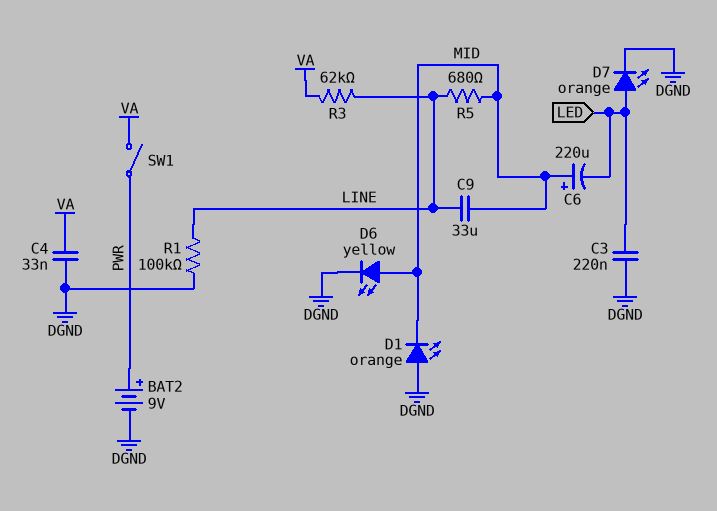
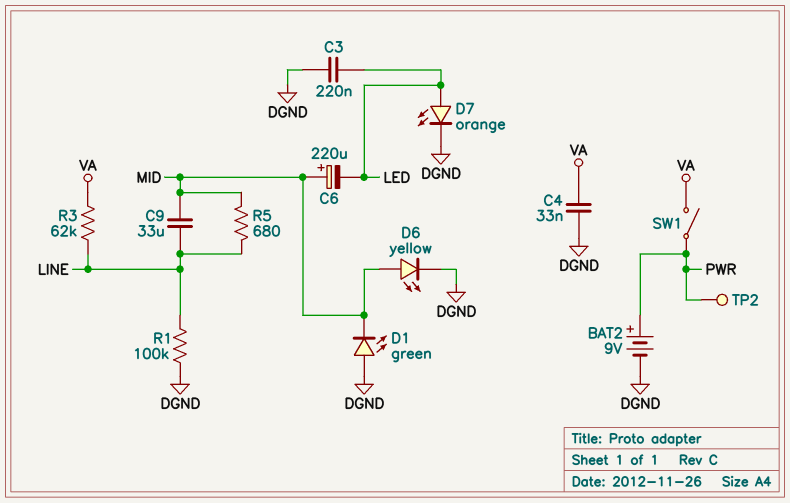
D1: LED orange (A DGND, K MID) -> LED green (A DGND, K MID)
TP2: none -> test point (PWR)

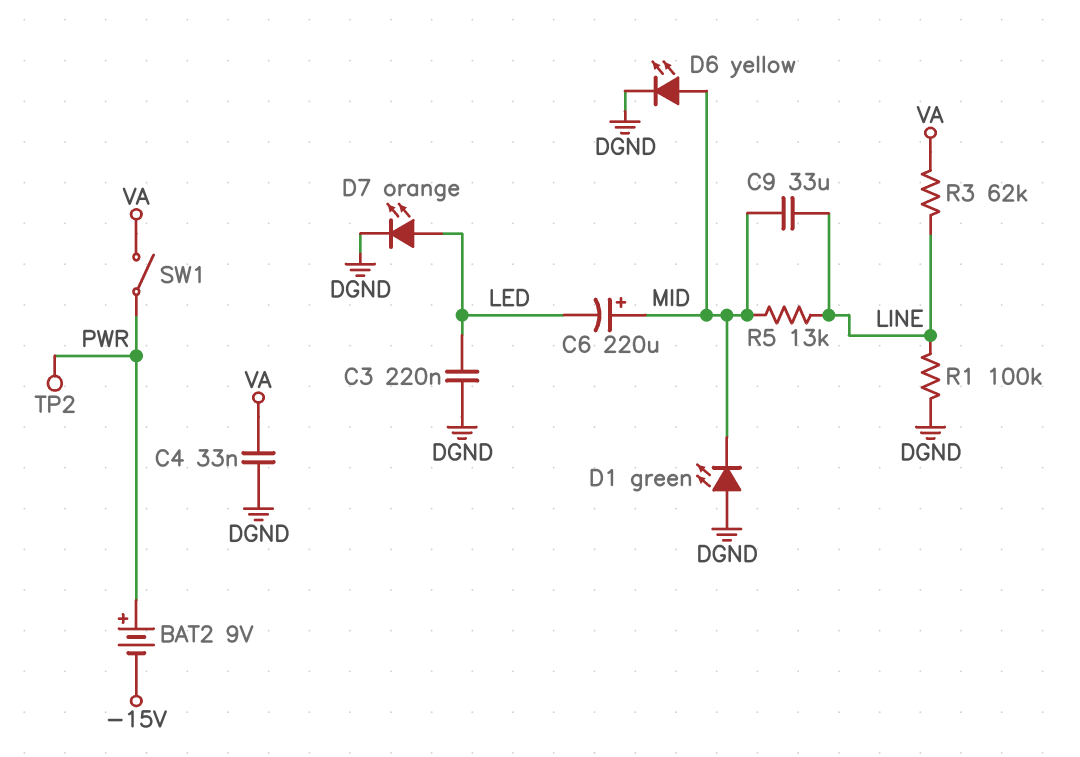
BAT2: 9V (plus PWR, minus DGND) -> 9V (plus PWR, minus -15V)
R5: 680 (LINE, MID) -> 13k (LINE, MID)

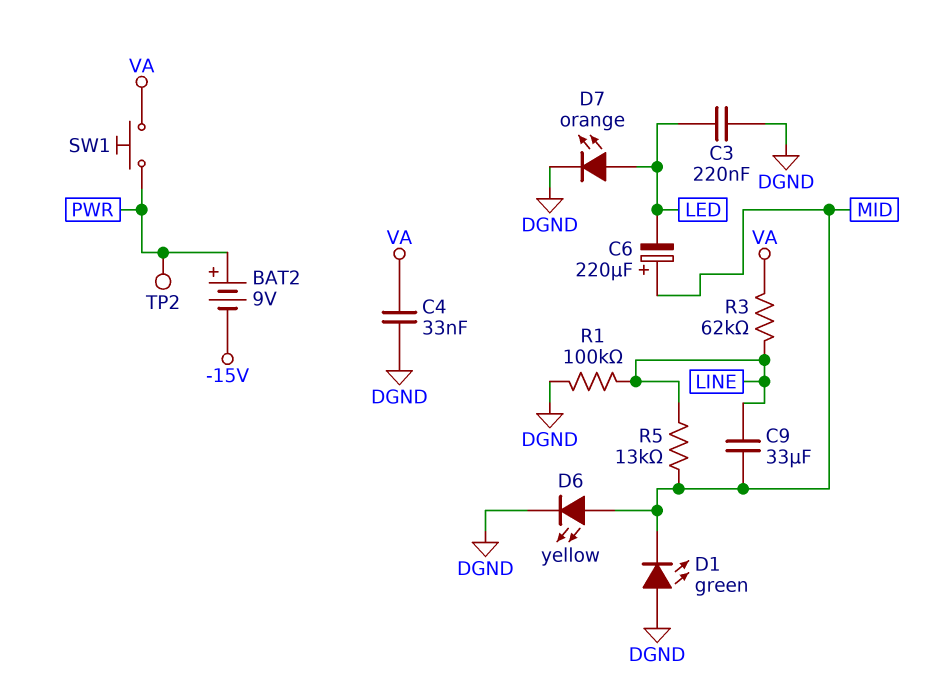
SW1: switch (PWR, VA) -> button (PWR, VA)

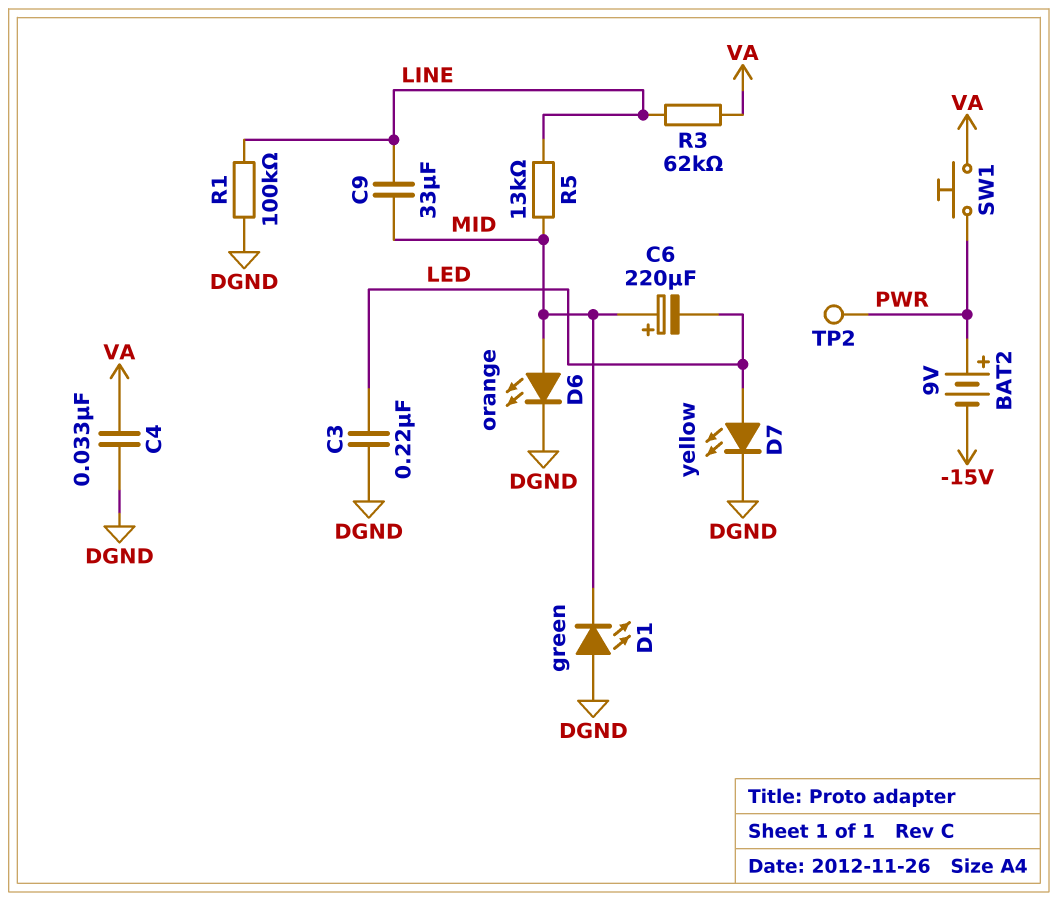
D6: LED yellow (A MID, K DGND) -> LED orange (A MID, K DGND)
D7: LED orange (A LED, K DGND) -> LED yellow (A LED, K DGND)

